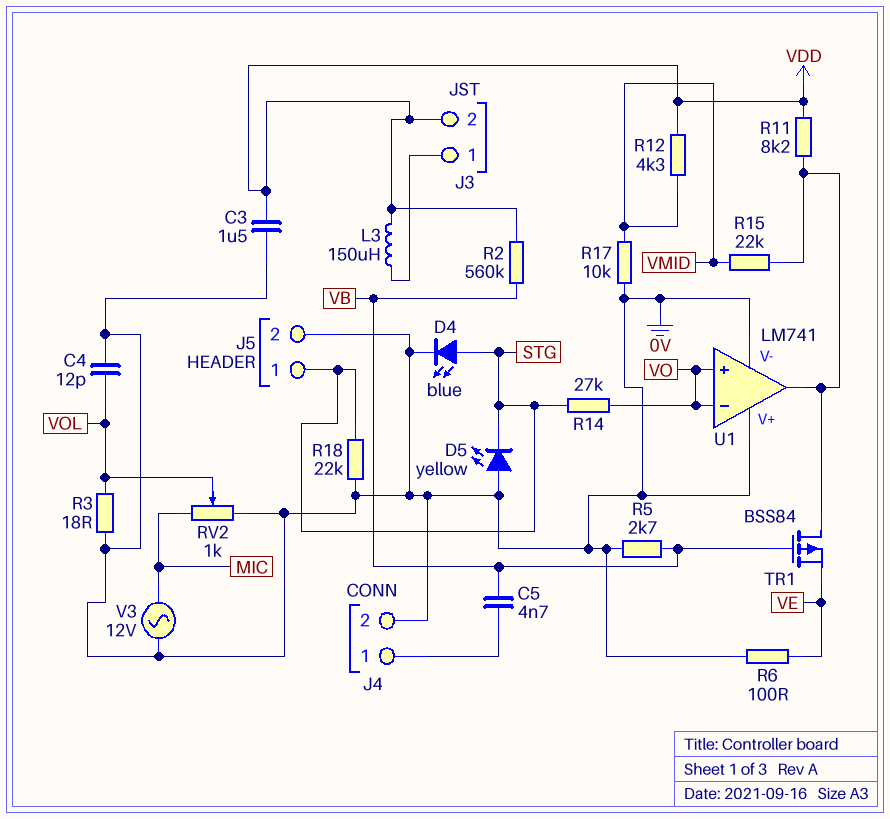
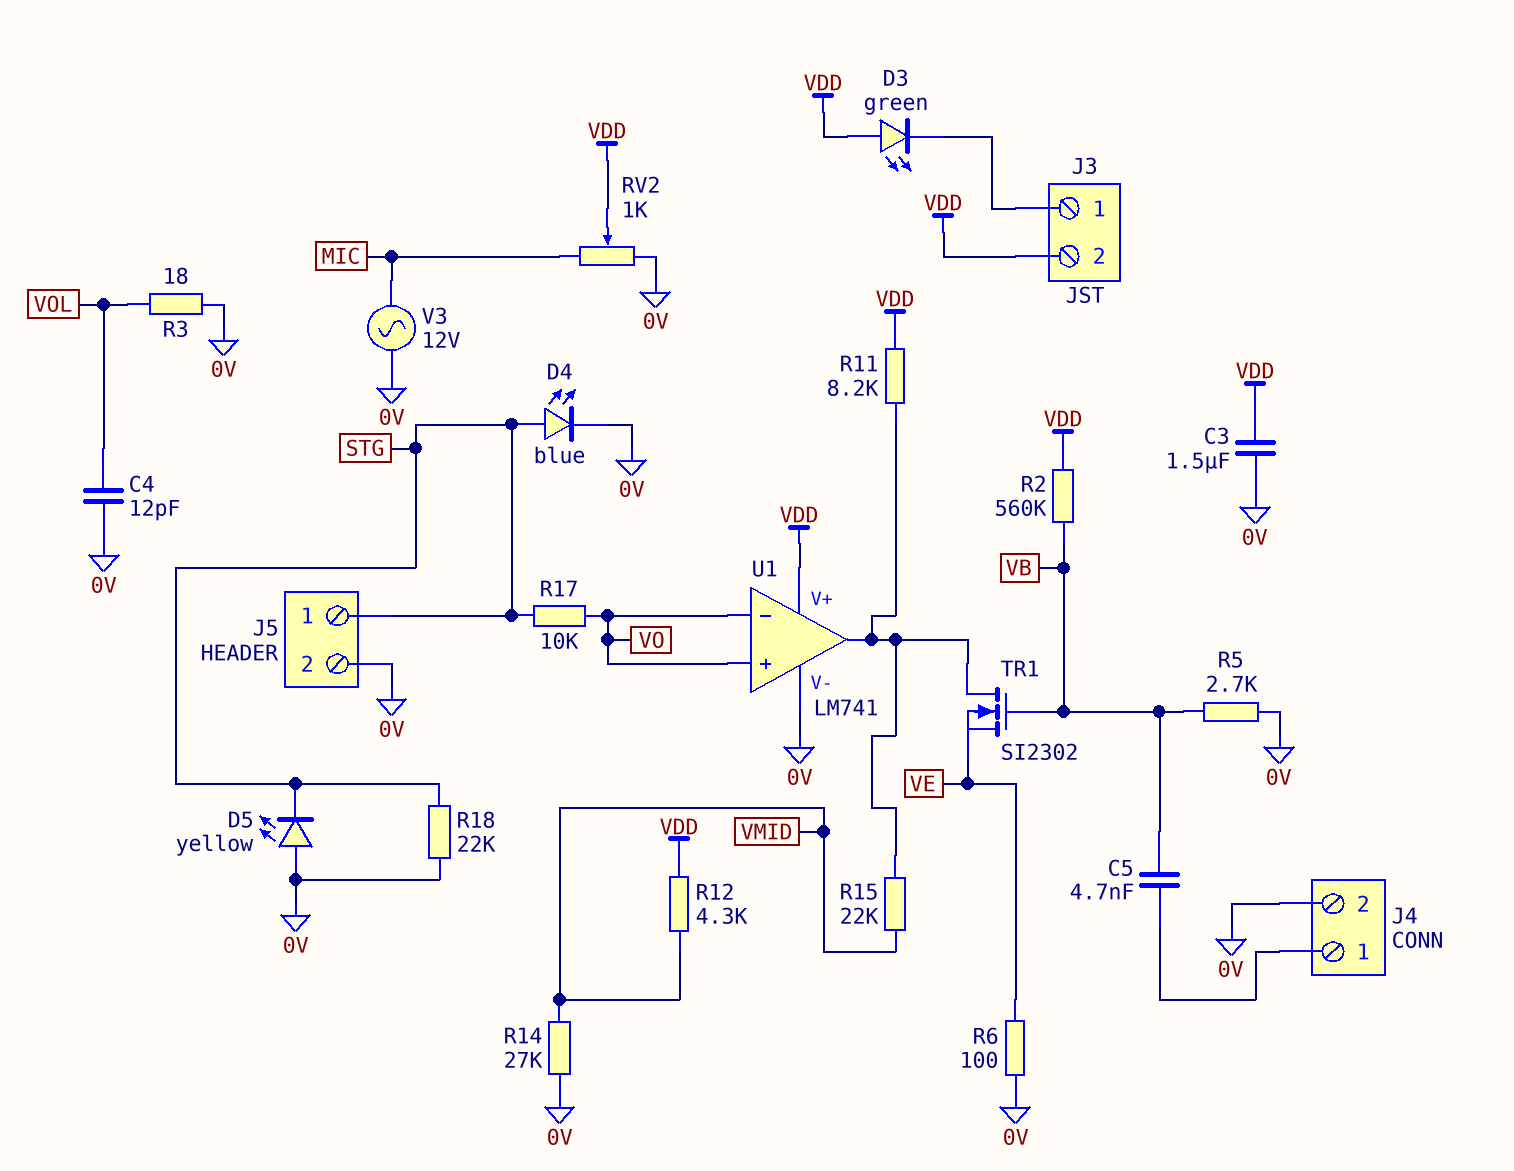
D3: none -> LED green (A VDD, K J3/1)
L3: 150uH (J3/1, VDD) -> none
R14: 27k (STG, VO) -> 27k (0V, VMID)
R17: 10k (0V, VMID) -> 10k (STG, VO)
RV2: 1k (0V, MIC, wiper VOL) -> 1k (0V, MIC, wiper VDD)
TR1: PMOS BSS84 (G VB, D U1/out, S VE) -> NMOS SI2302 (G VB, D U1/out, S VE)
U1 pin V+: 0V -> VDD

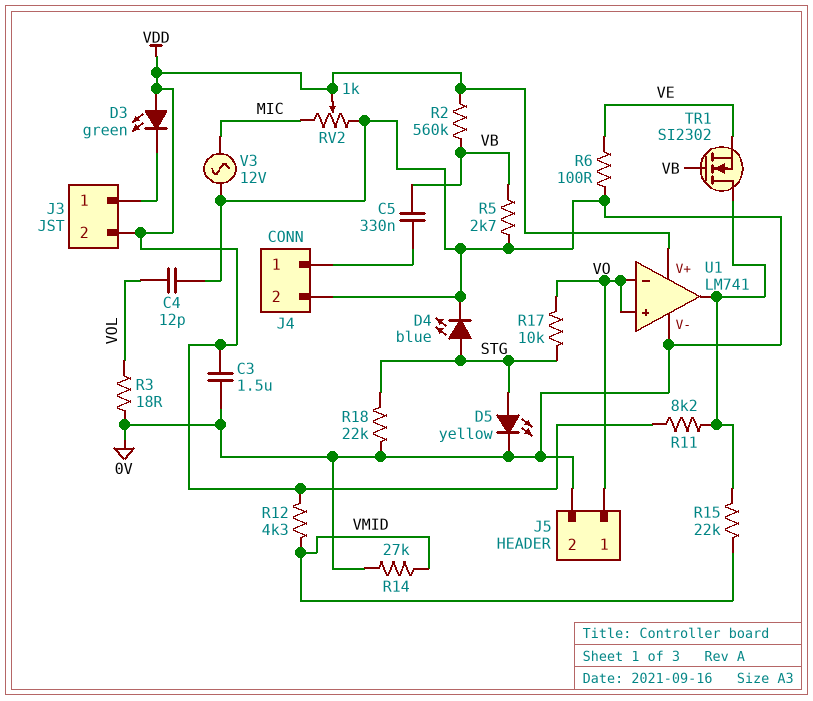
C5: 4.7nF (J4/1, VB) -> 330nF (J4/1, VB)
D5: LED yellow (A 0V, K STG) -> LED yellow (A STG, K 0V)
J5 pin 1: STG -> VO

